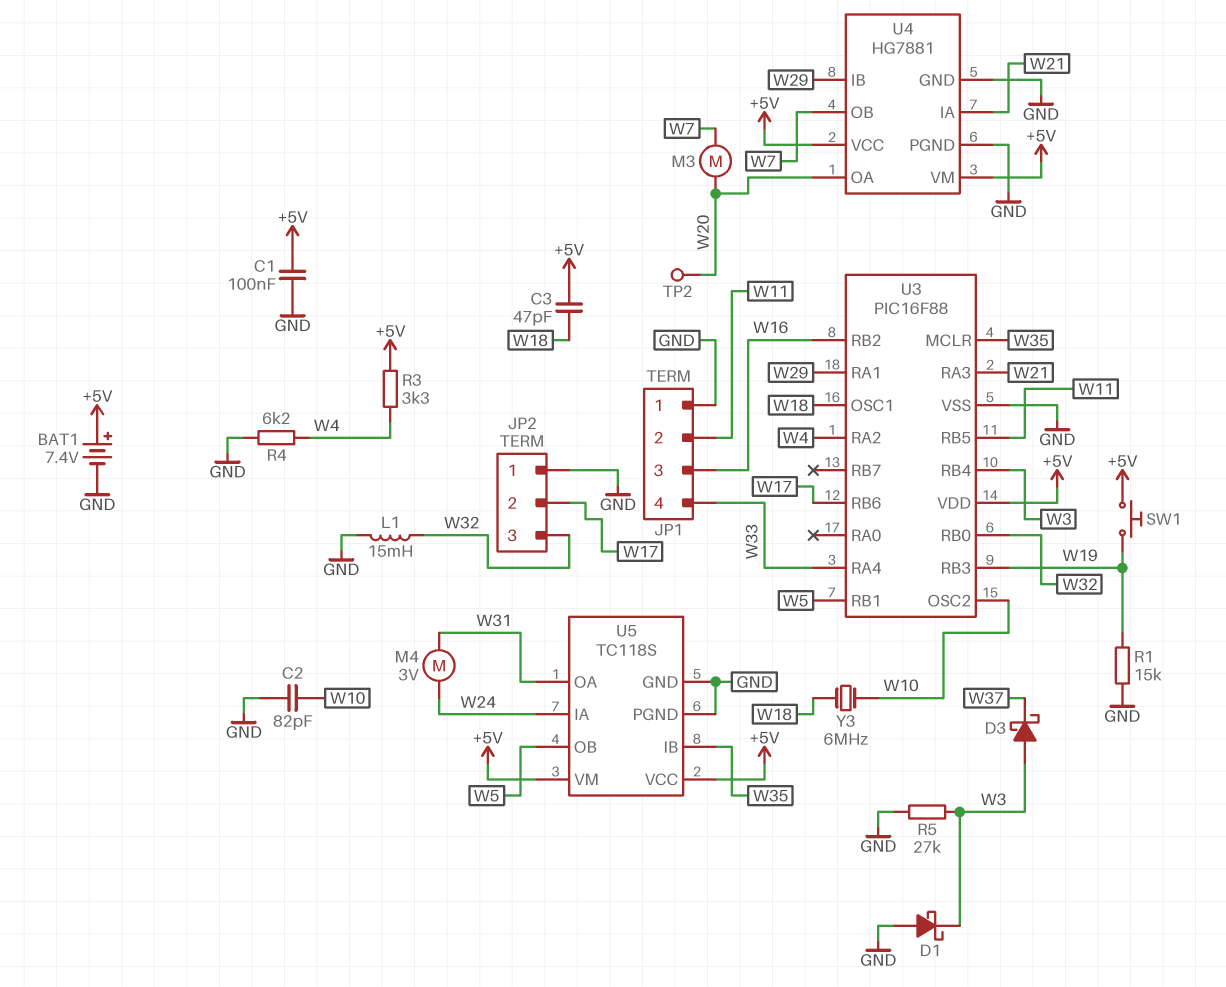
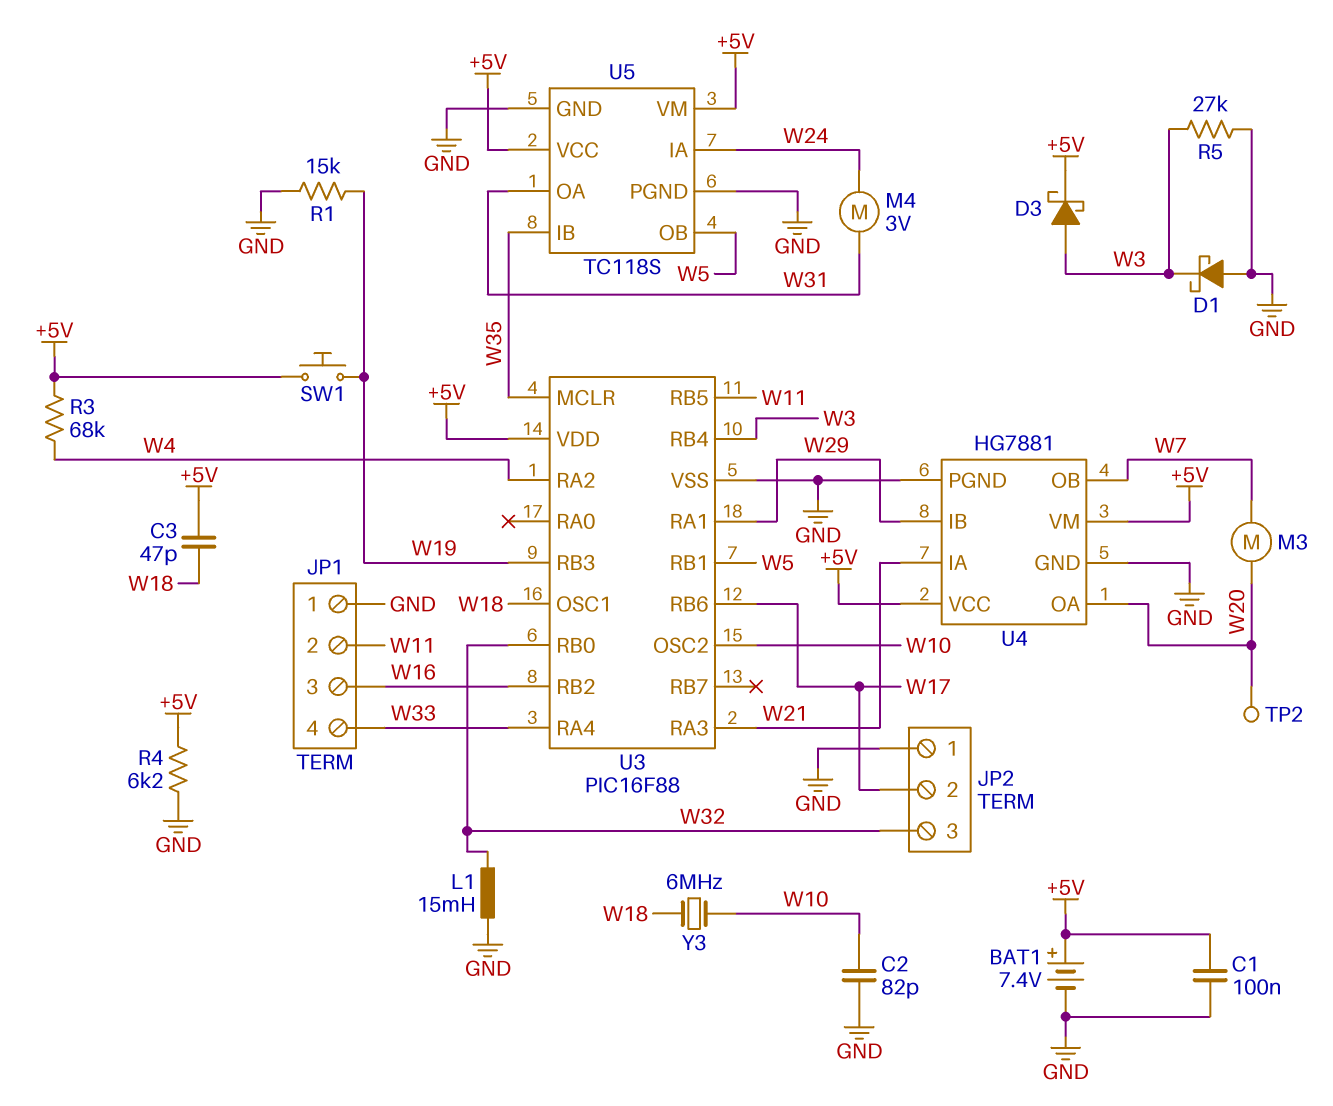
D3: schottky (A W3, K W37) -> schottky (A W3, K +5V)
R3: 3.3k (+5V, W4) -> 68k (+5V, W4)
R4: 6.2k (GND, W4) -> 6.2k (+5V, GND)

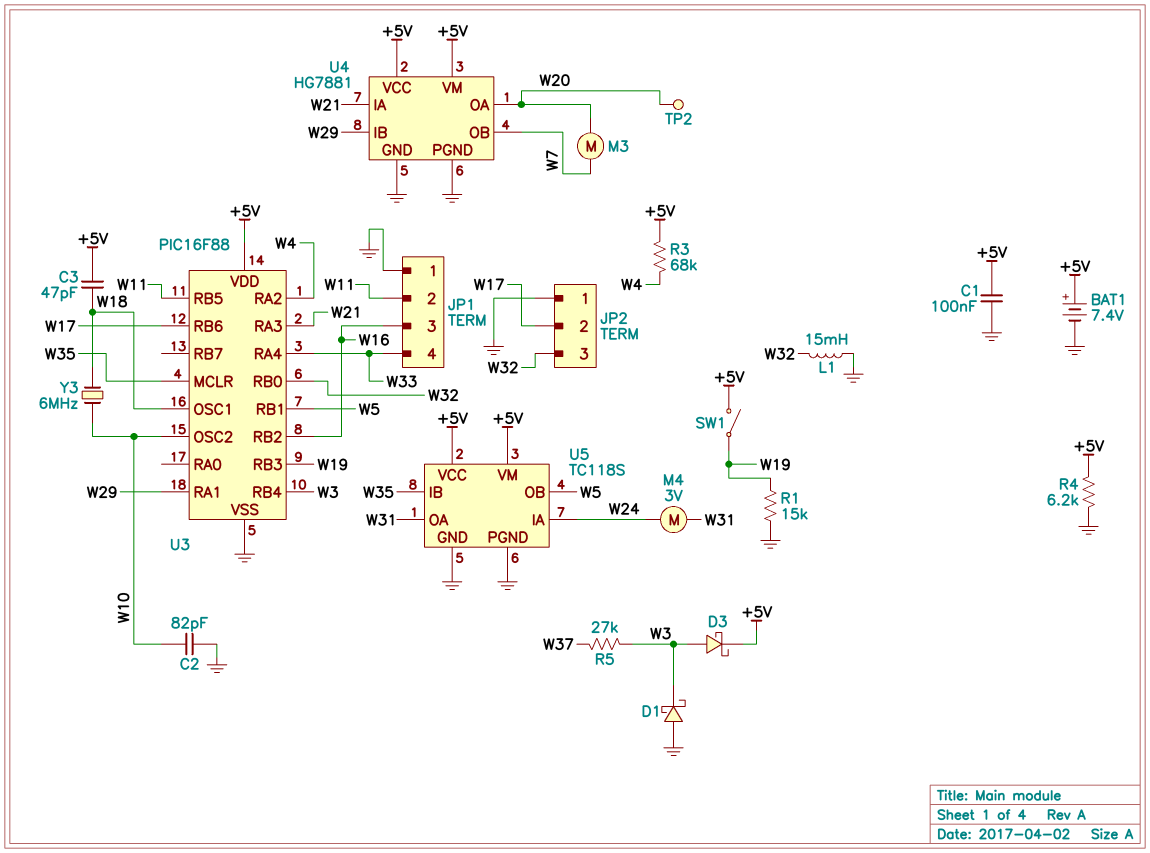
R5: 27k (GND, W3) -> 27k (W3, W37)
SW1: button (+5V, W19) -> switch (+5V, W19)

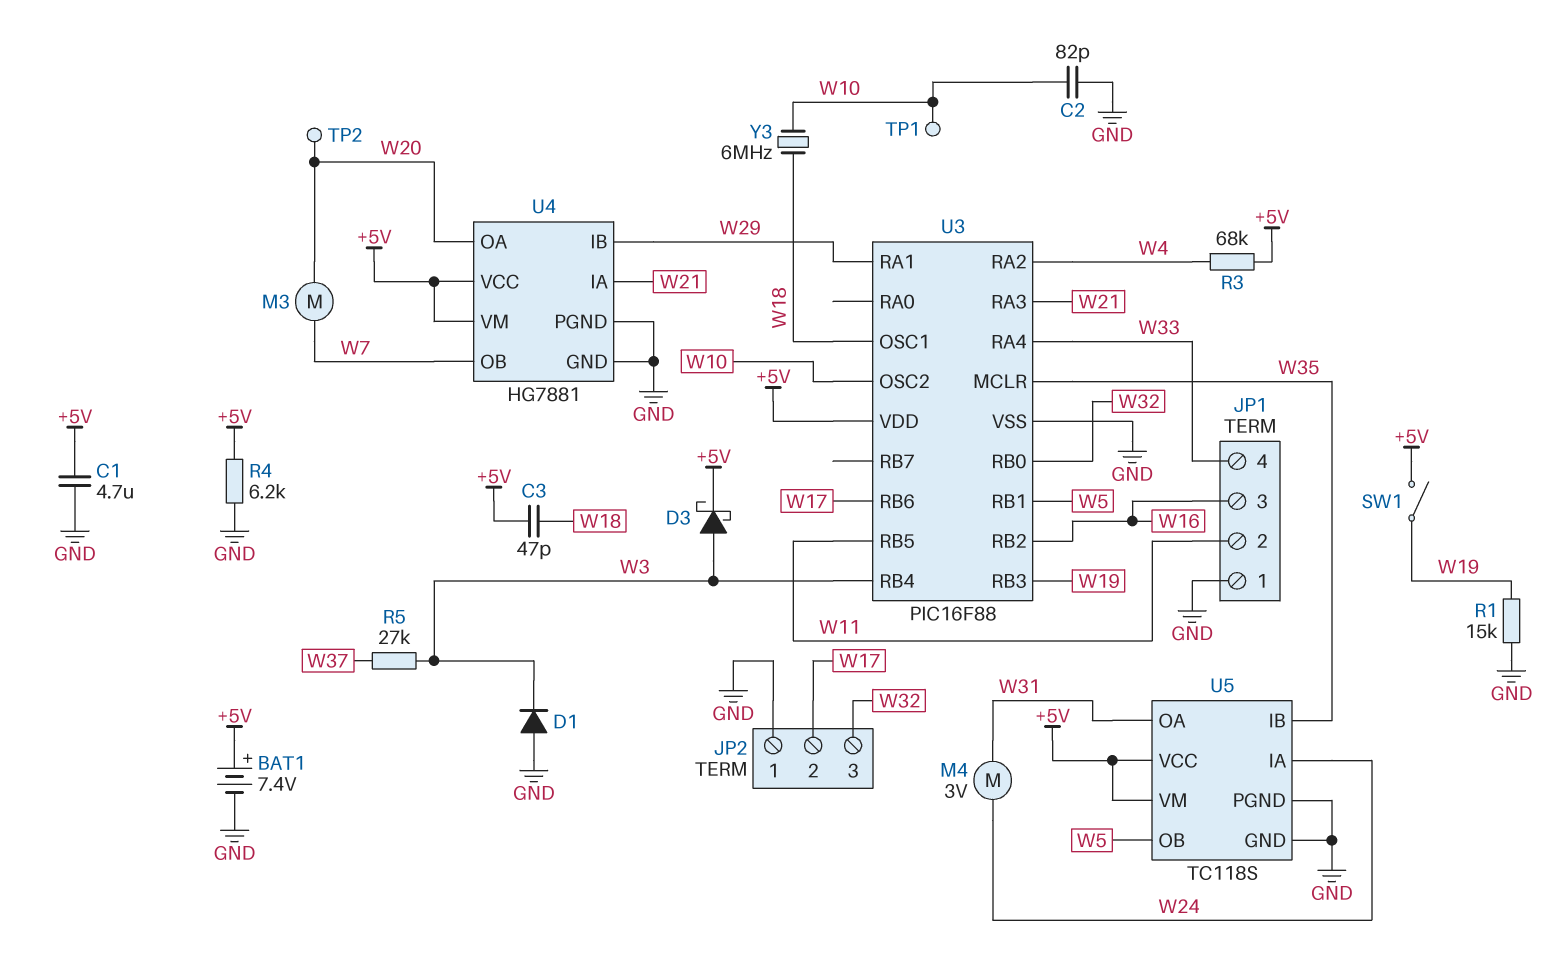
C1: 100nF (+5V, GND) -> 4.7uF (+5V, GND)
D1: schottky (A GND, K W3) -> diode (A GND, K W3)
L1: 15mH (GND, W32) -> none
TP1: none -> test point (W10)

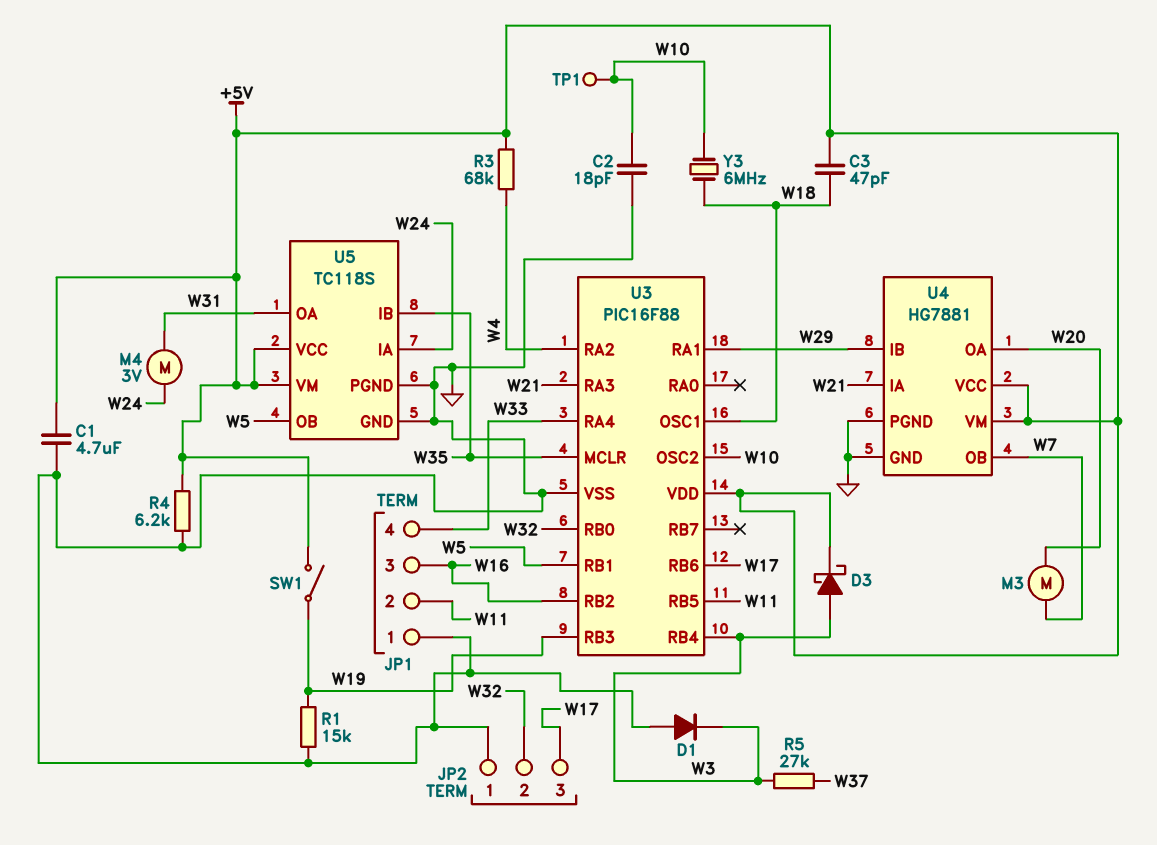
BAT1: 7.4V (plus +5V, minus GND) -> none
C2: 82pF (GND, W10) -> 18pF (GND, W10)
JP2 pin 2: W17 -> W32
JP2 pin 3: W32 -> W17
TP2: test point (W20) -> none

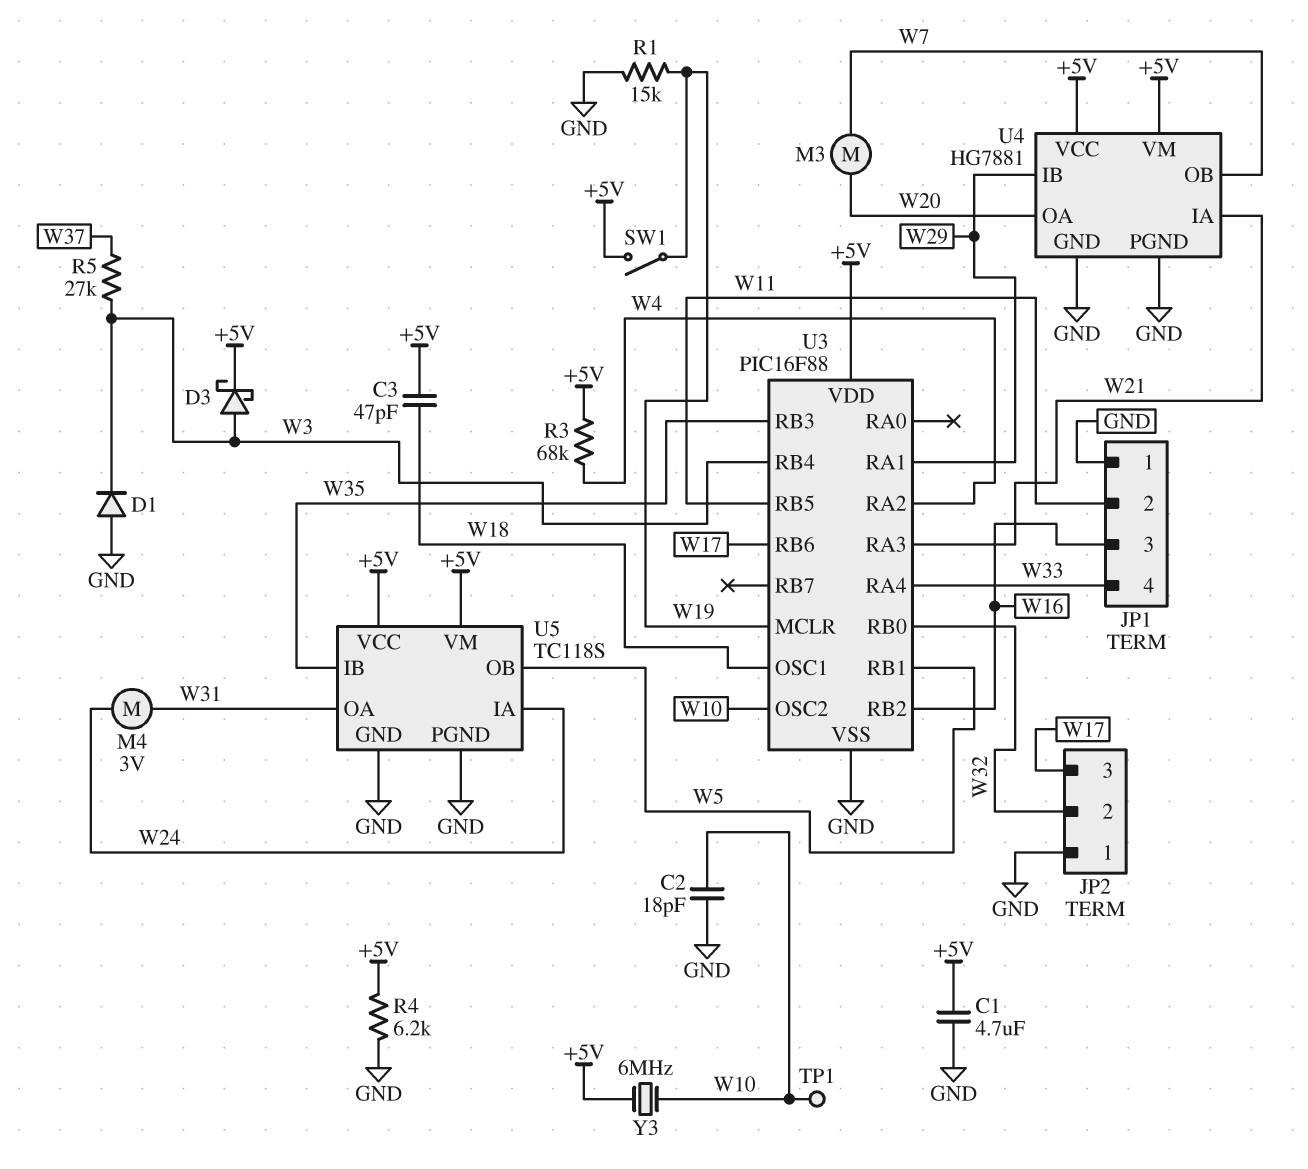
U3 pin MCLR: W35 -> W19
U3 pin RB3: W19 -> W35
Y3: 6MHz (W10, W18) -> 6MHz (+5V, W10)

